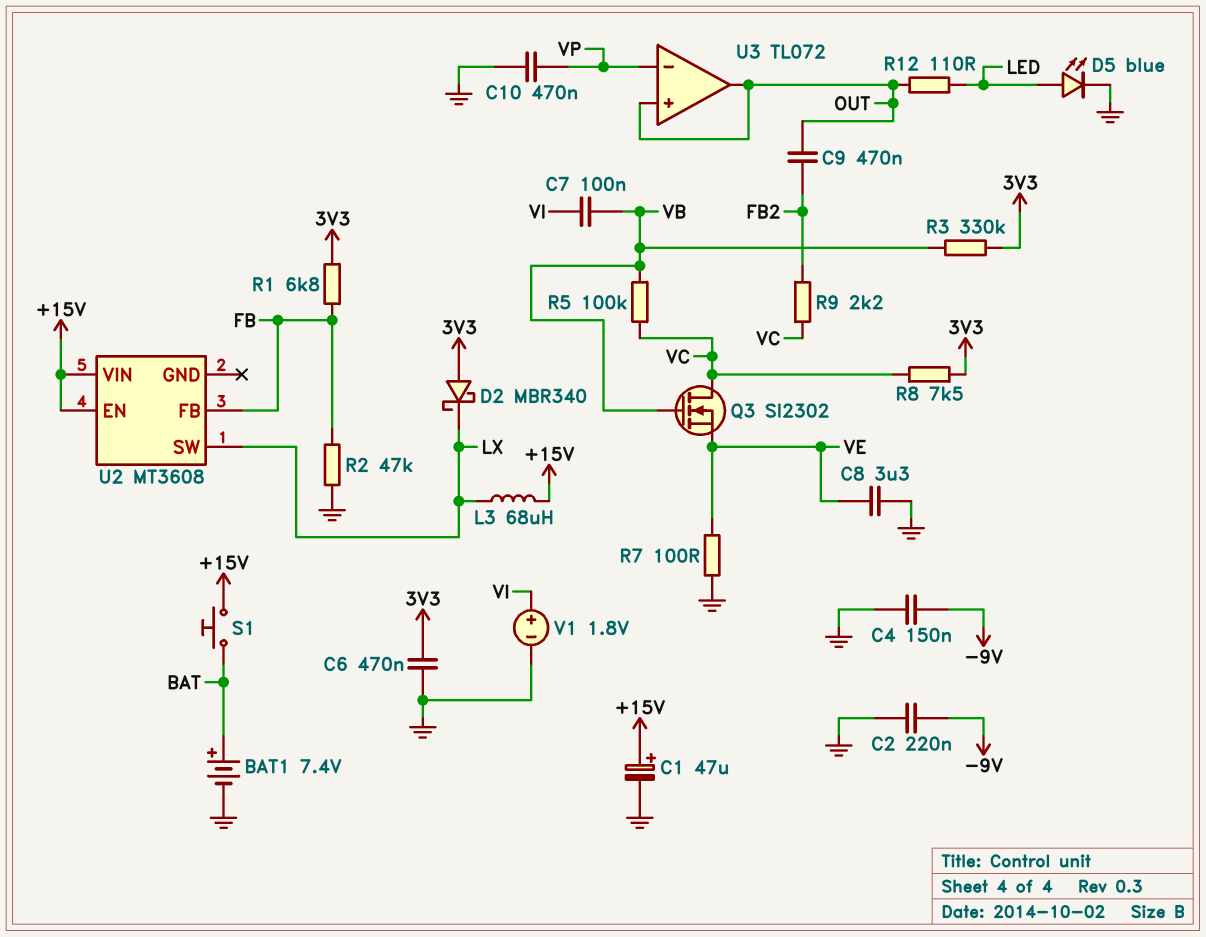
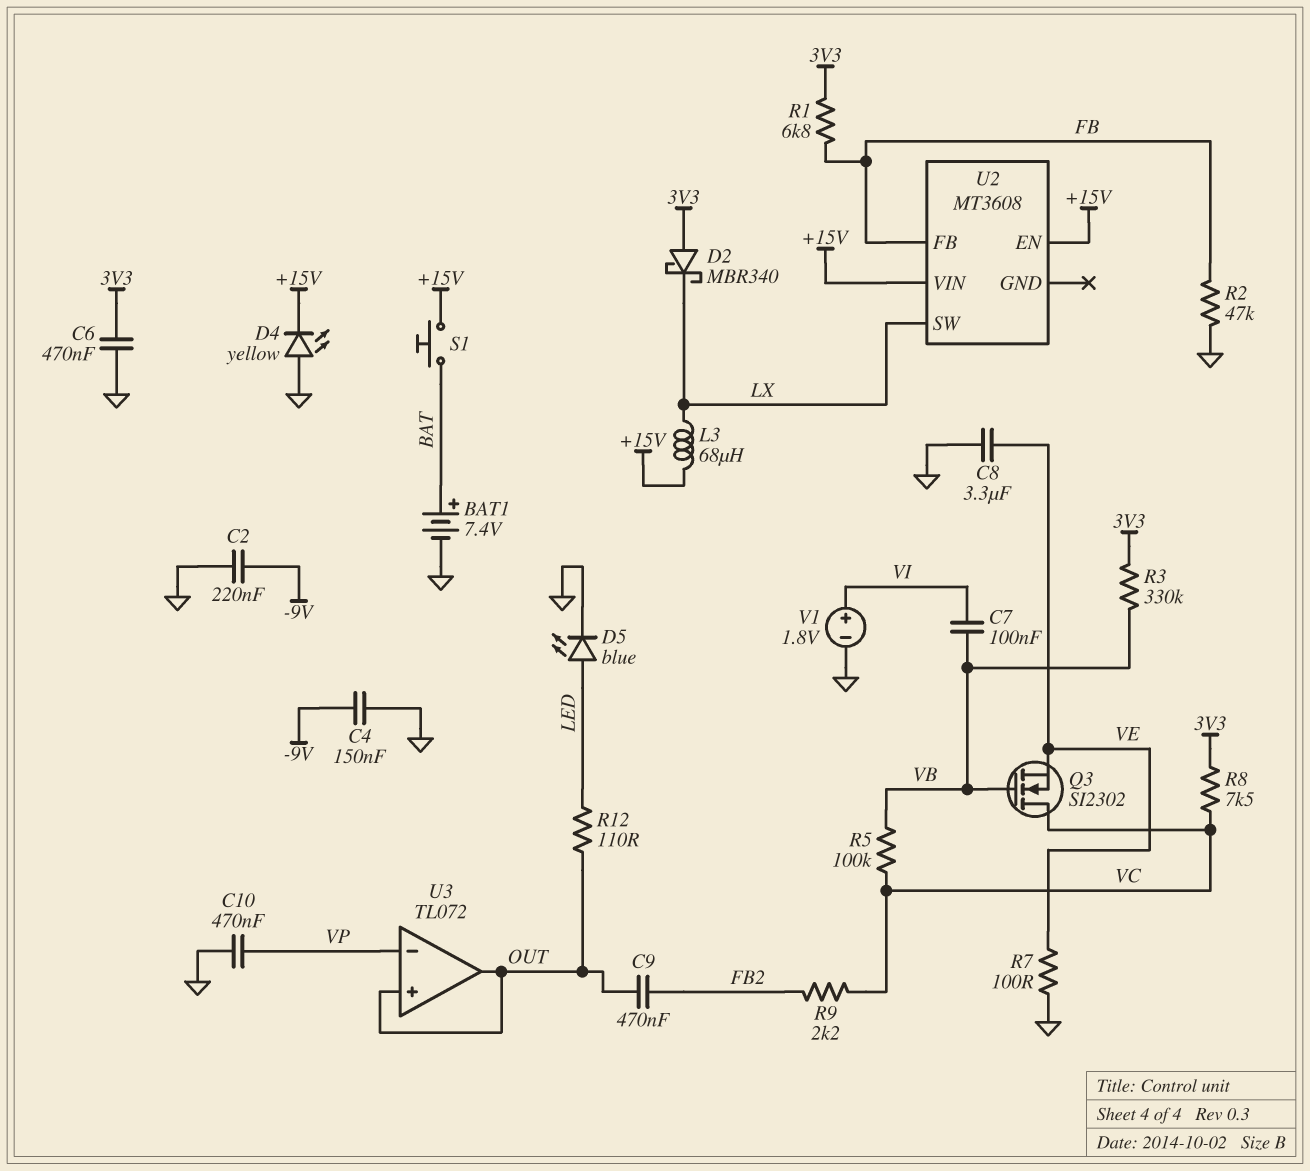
C1: 47uF (plus +15V, minus GND) -> none
D4: none -> LED yellow (A GND, K +15V)

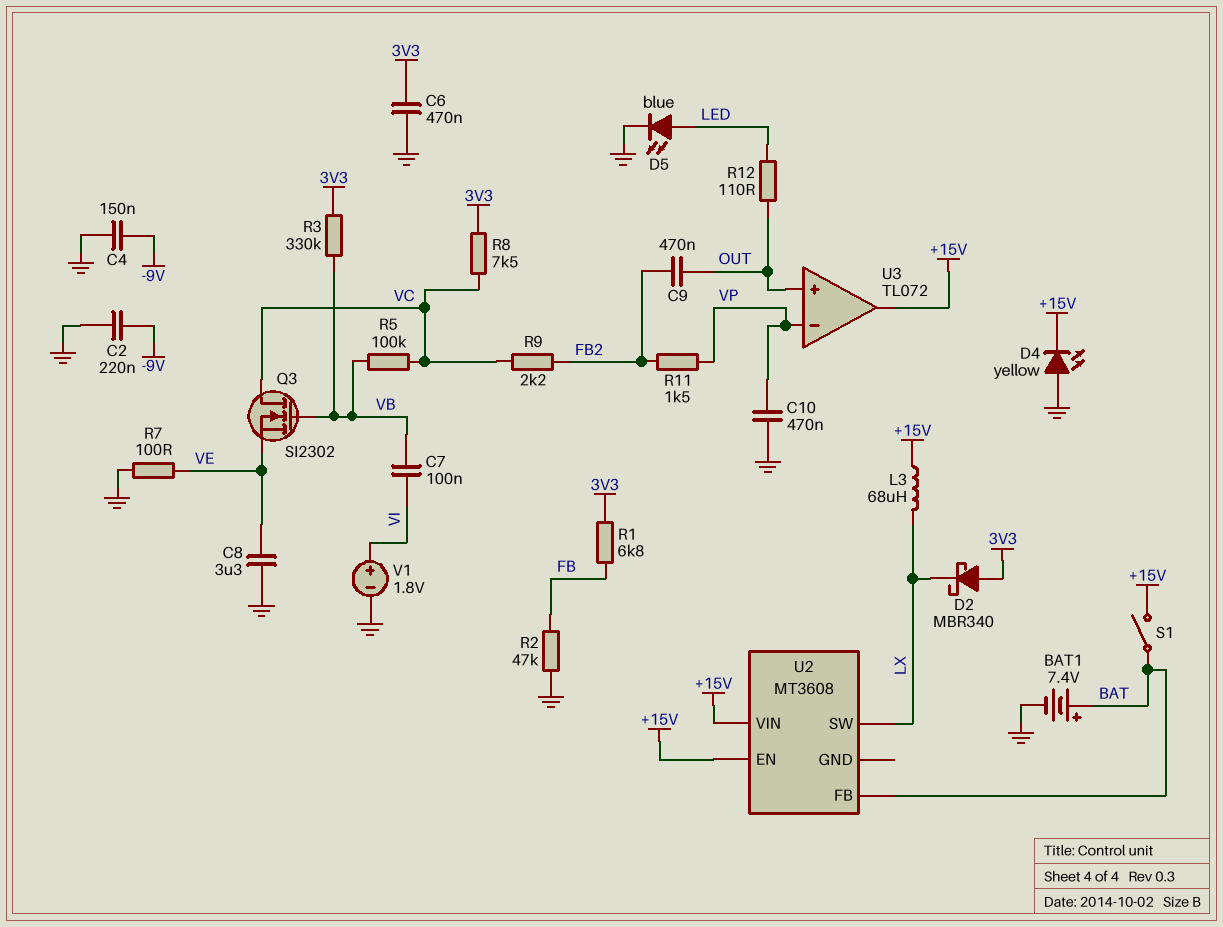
R11: none -> 1.5k (FB2, VP)
S1: button (+15V, BAT) -> switch (+15V, BAT)
U2 pin FB: FB -> BAT
U3 pin out: OUT -> +15V

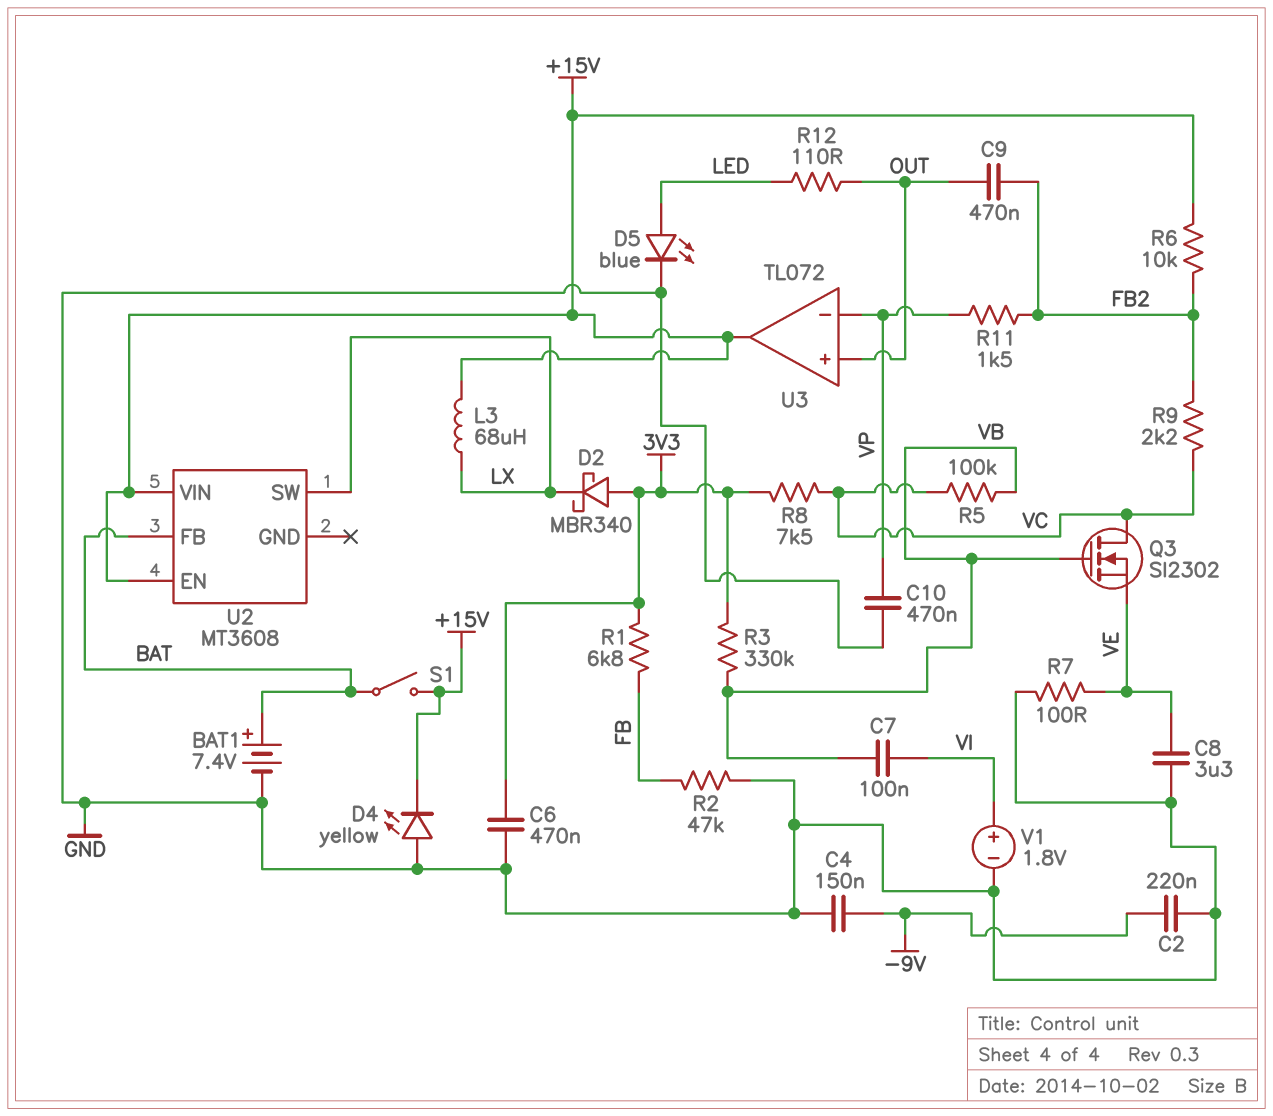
R6: none -> 10k (+15V, FB2)

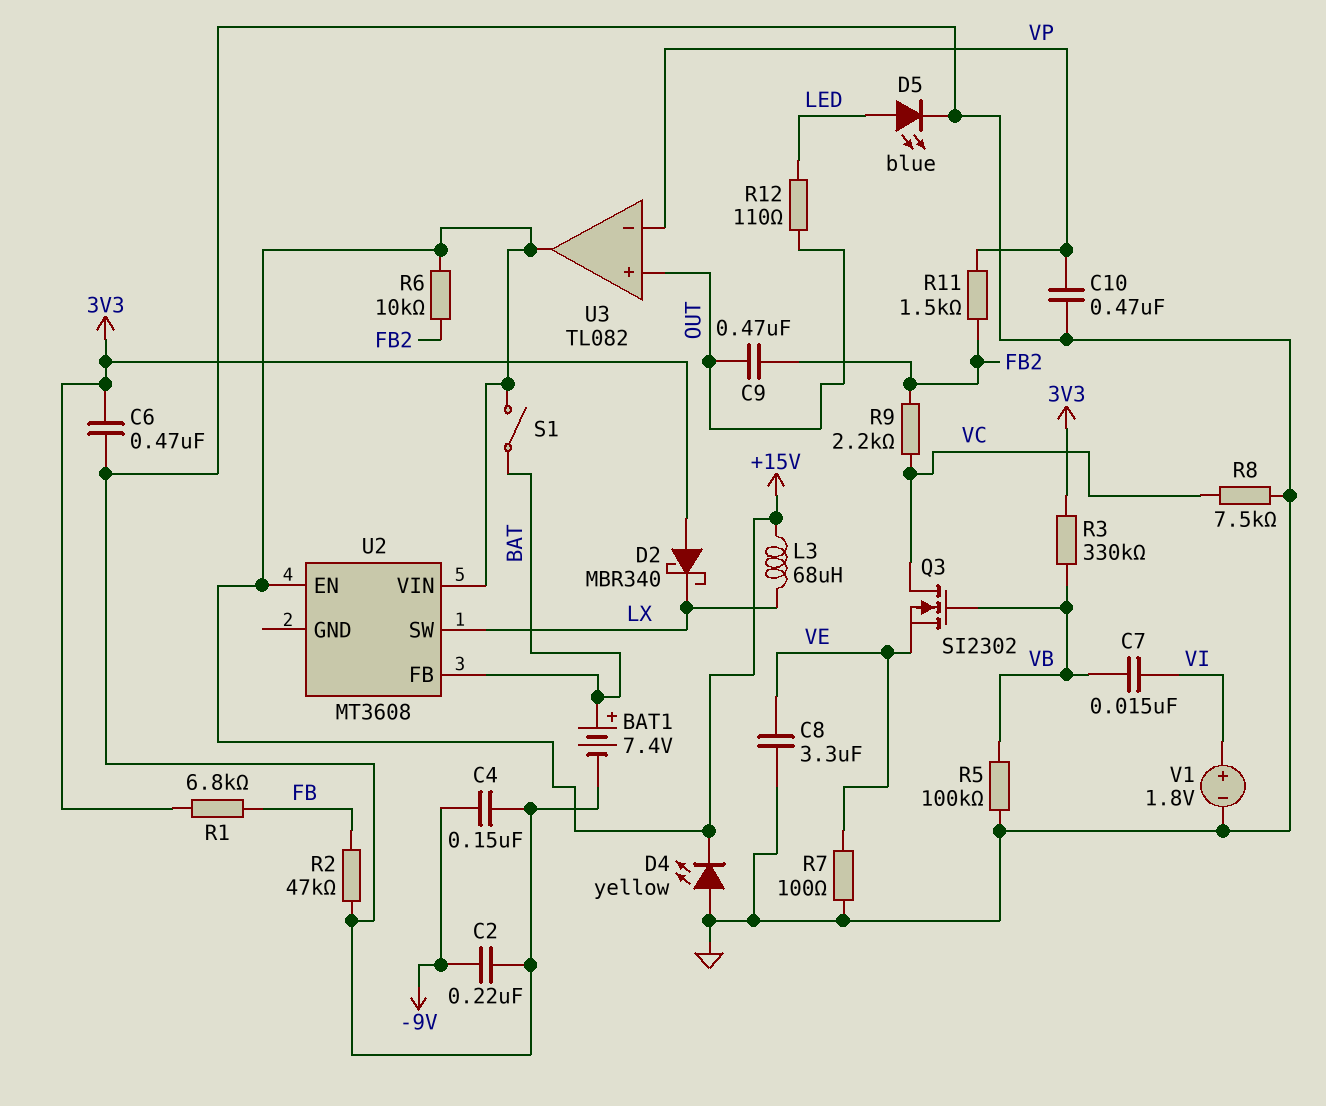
C7: 100nF (VB, VI) -> 15nF (VB, VI)
R5: 100k (VB, VC) -> 100k (GND, VB)
R8: 7.5k (3V3, VC) -> 7.5k (GND, VC)
U3: TL072 -> TL082

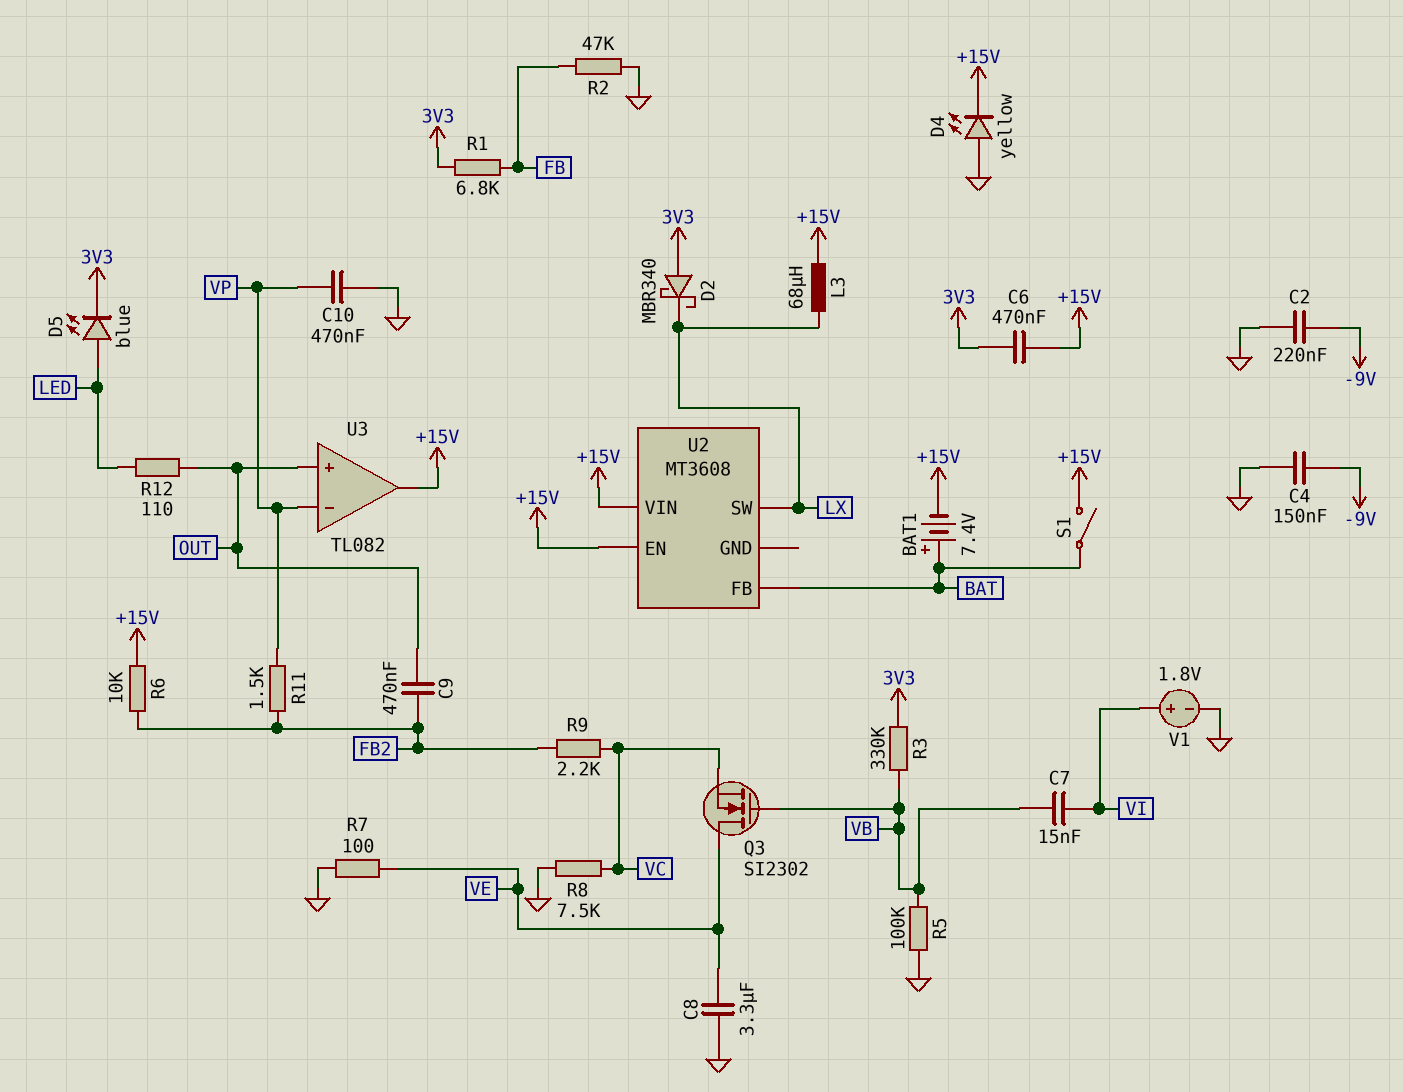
BAT1: 7.4V (plus BAT, minus GND) -> 7.4V (plus BAT, minus +15V)
C6: 470nF (3V3, GND) -> 470nF (+15V, 3V3)
D5: LED blue (A LED, K GND) -> LED blue (A LED, K 3V3)
Q3: NMOS SI2302 (G VB, D VC, S VE) -> NMOS SI2302 (G VB, D VE, S VC)

